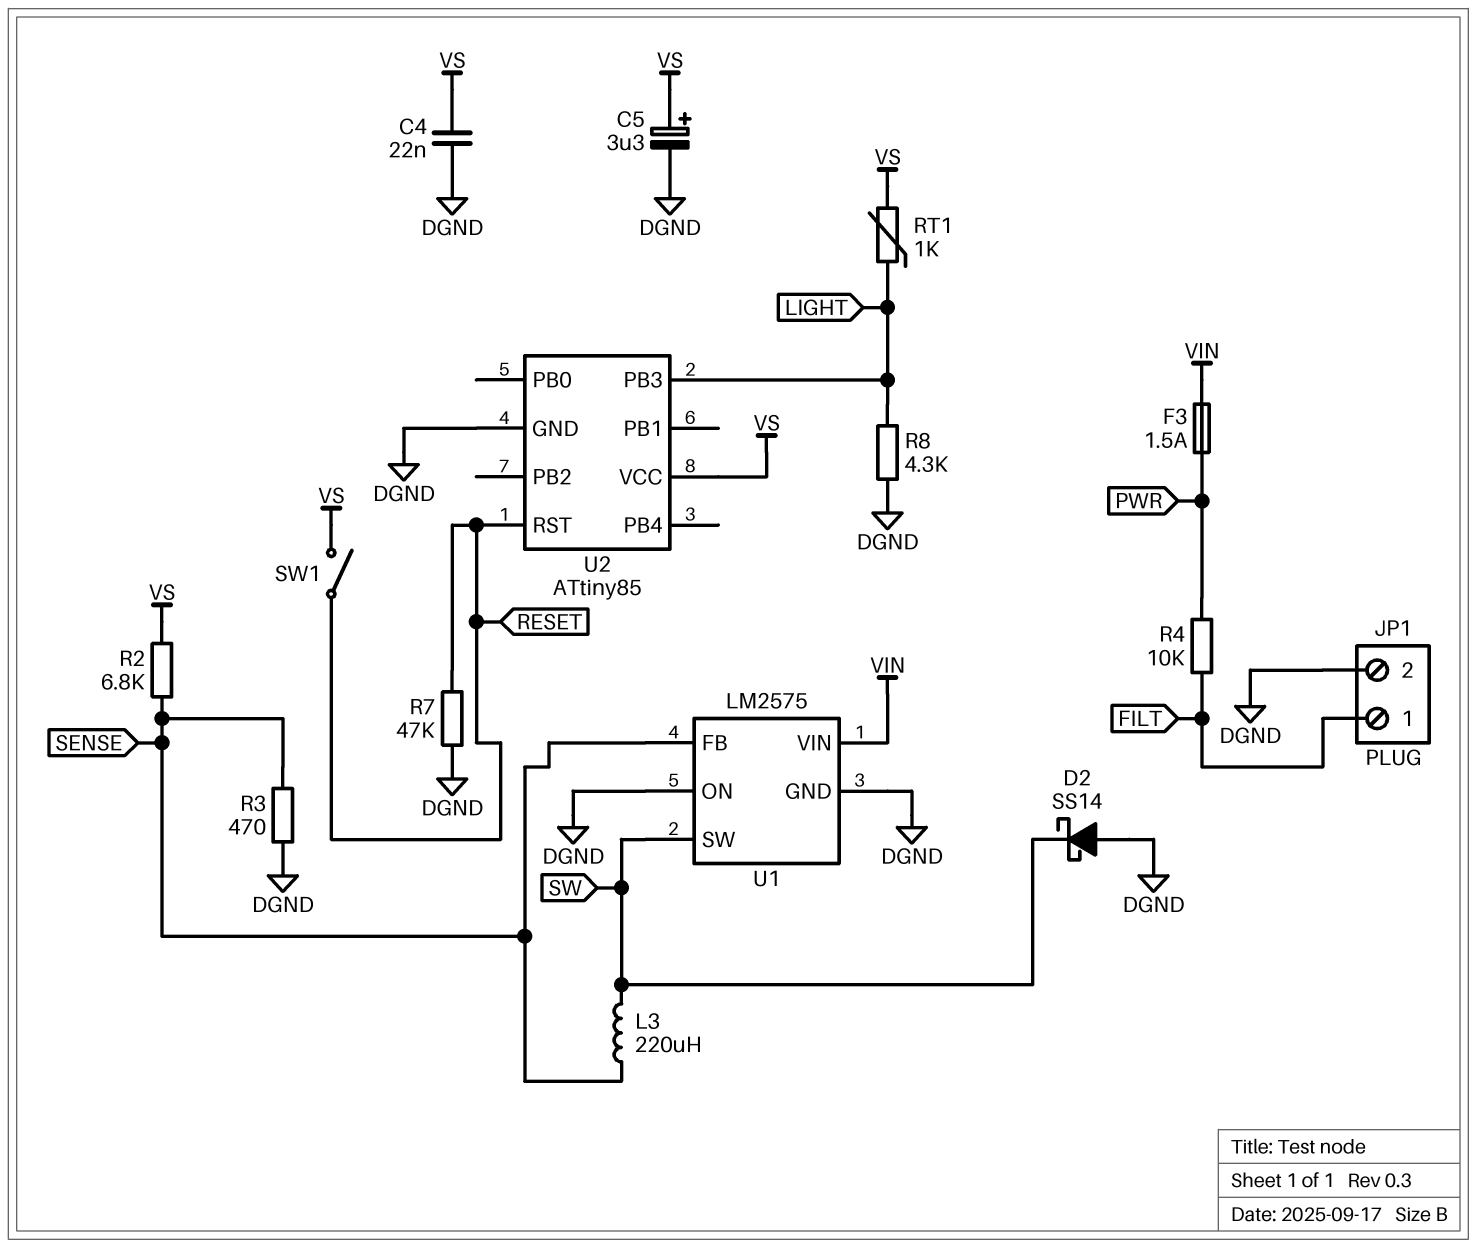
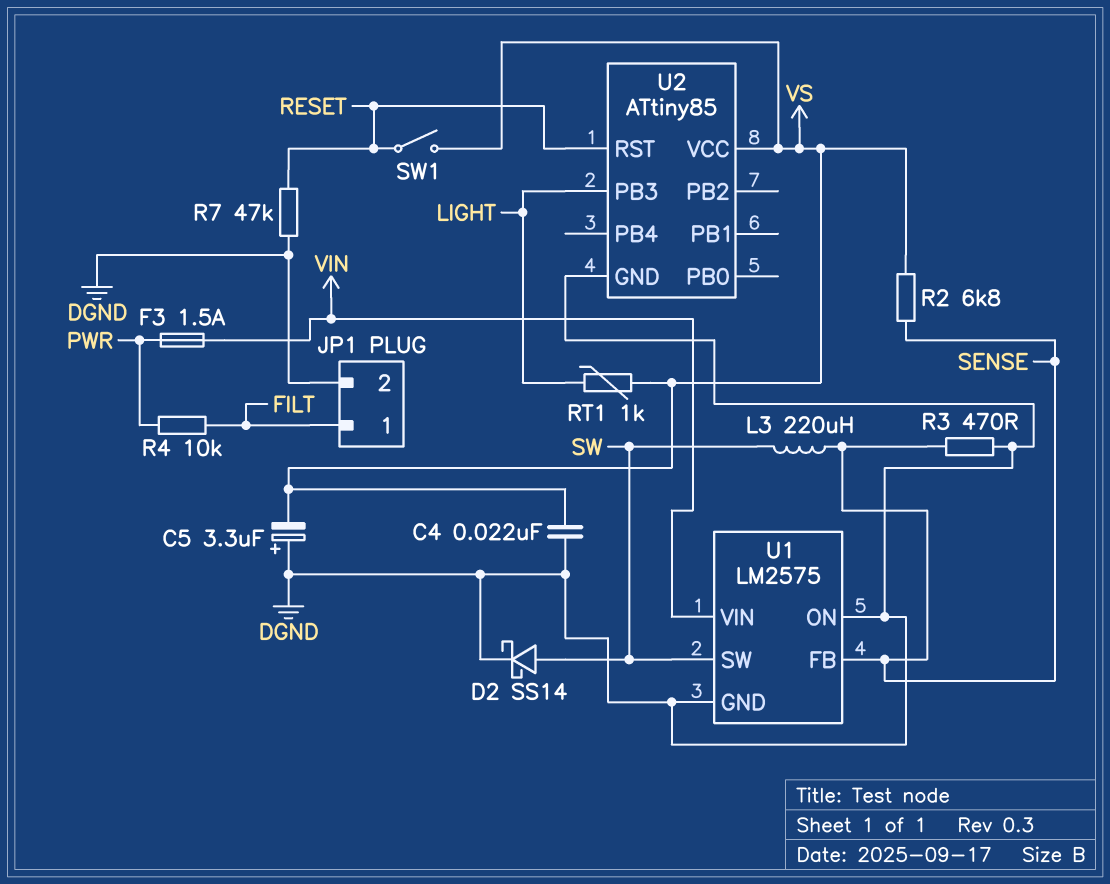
C5: 3.3uF (plus VS, minus DGND) -> 3.3uF (plus DGND, minus VS)
D2: schottky SS14 (A DGND, K SW) -> schottky SS14 (A SW, K DGND)
R8: 4.3k (DGND, LIGHT) -> none

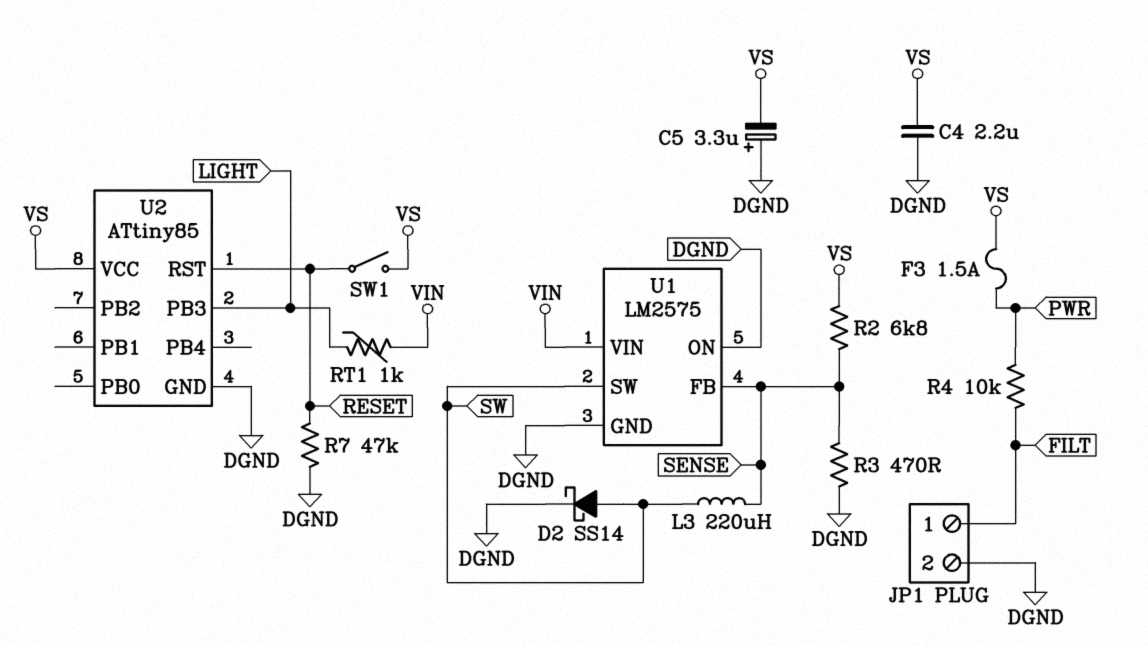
C4: 22nF (DGND, VS) -> 2.2uF (DGND, VS)
F3: 1.5A (PWR, VIN) -> 1.5A (PWR, VS)
RT1: 1k (LIGHT, VS) -> 1k (LIGHT, VIN)

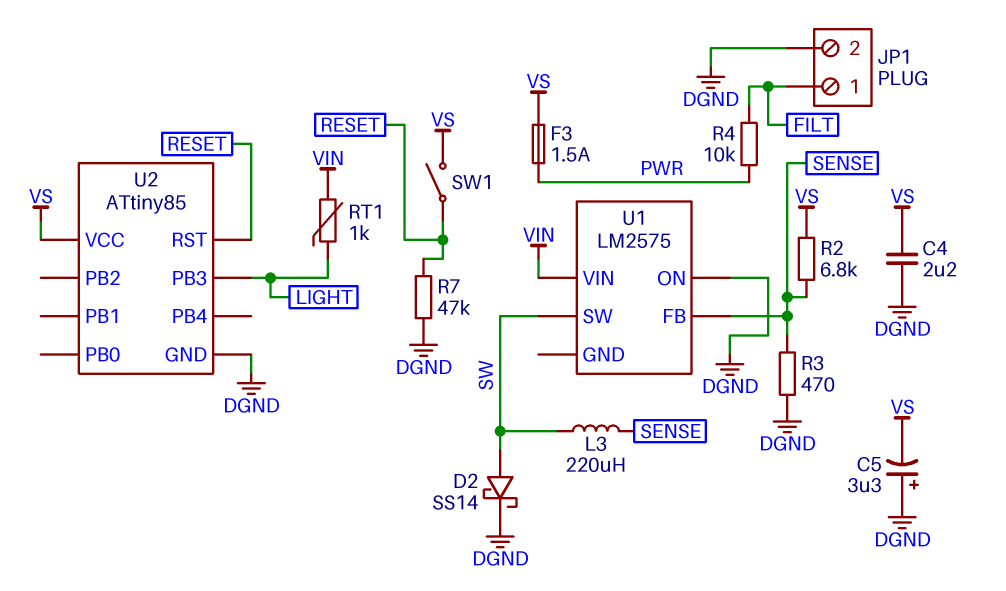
U1 pin GND: DGND -> none

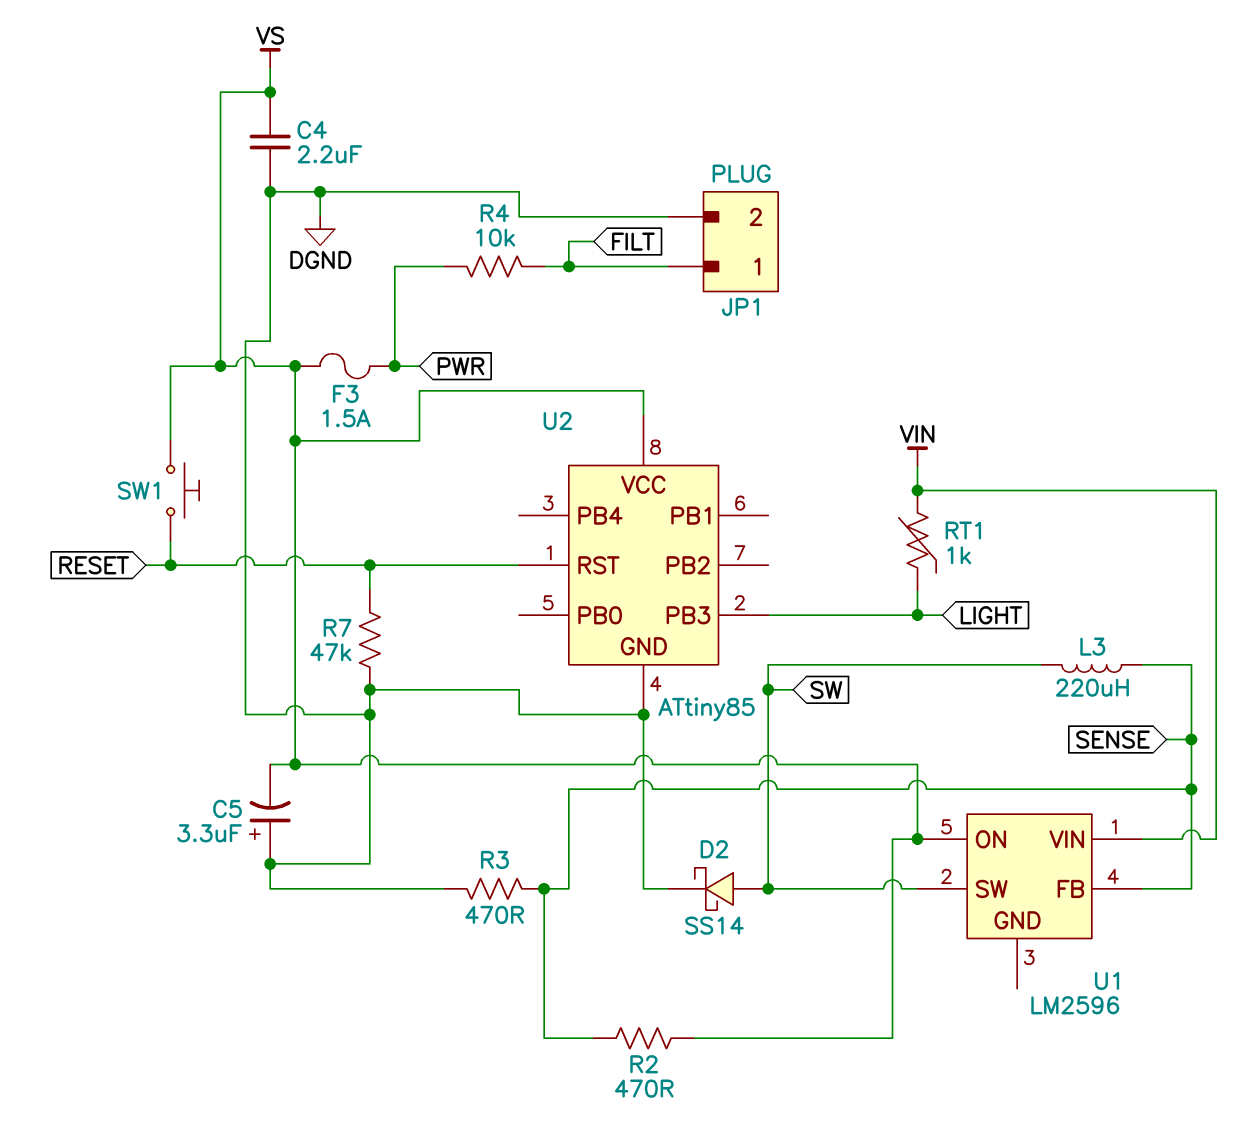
R2: 6.8k (SENSE, VS) -> 470 (SENSE, VS)
SW1: switch (RESET, VS) -> button (RESET, VS)
U1: LM2575 -> LM2596
U1 pin ON: DGND -> VS

